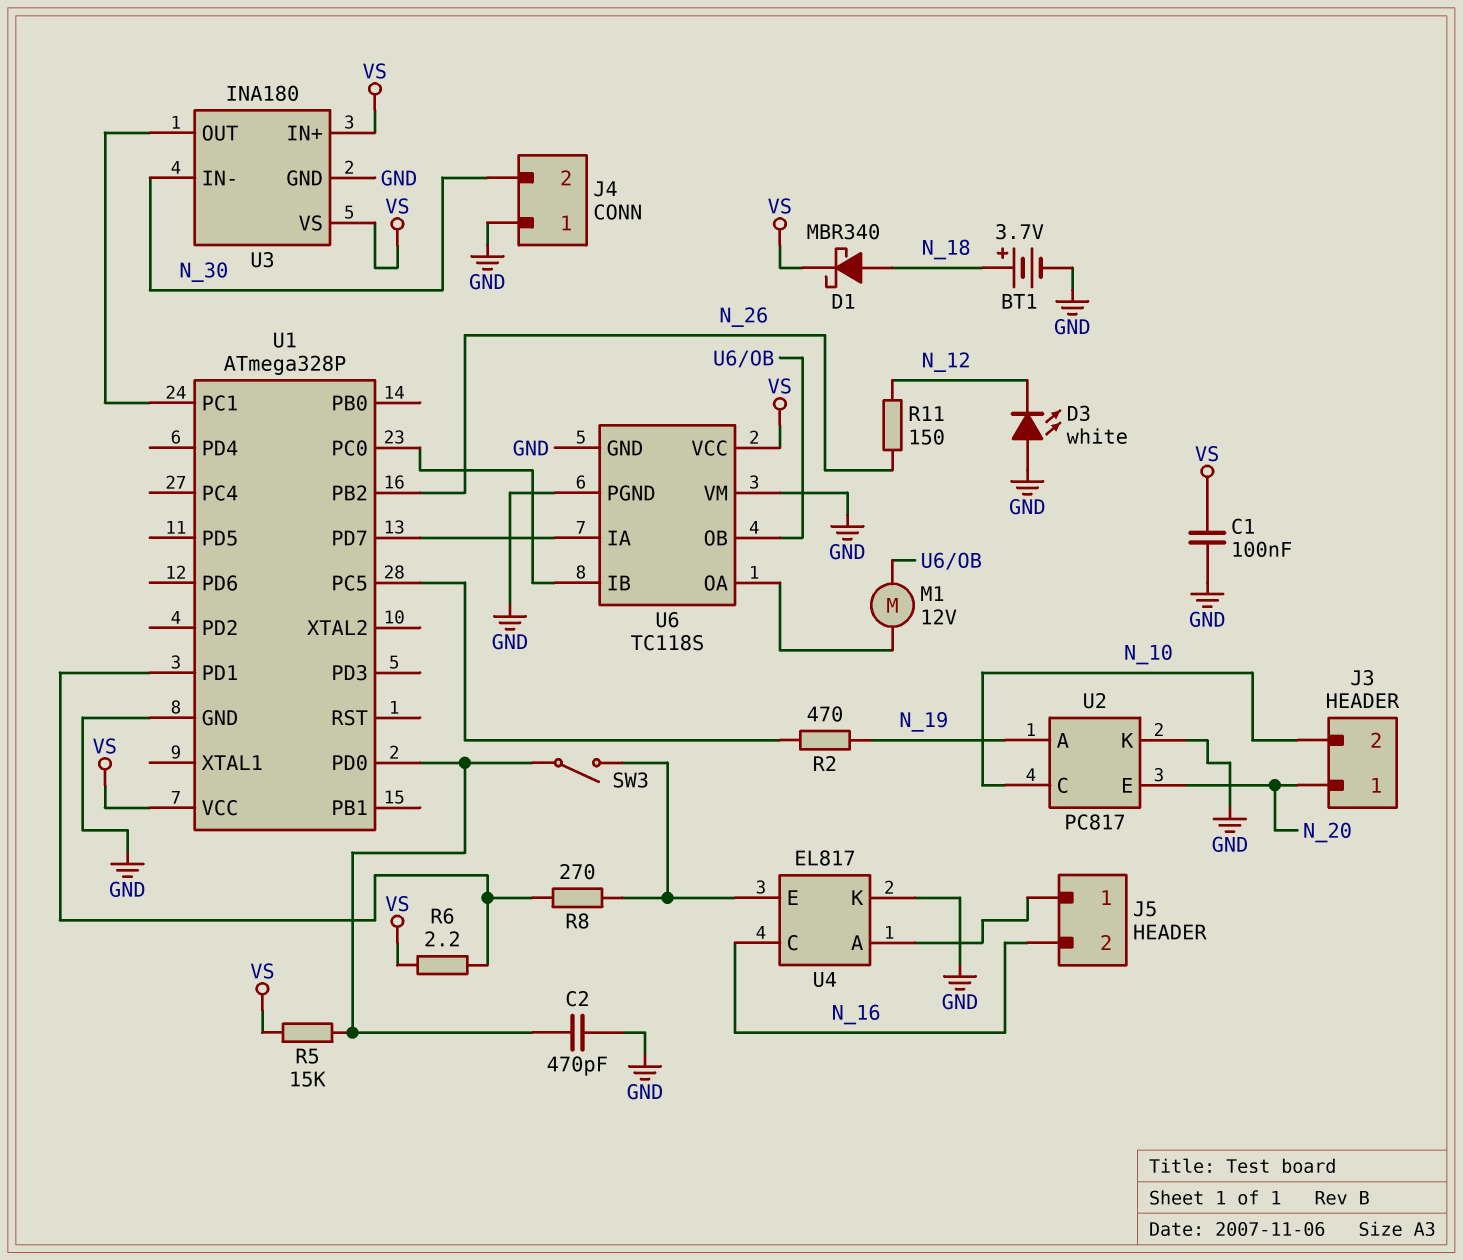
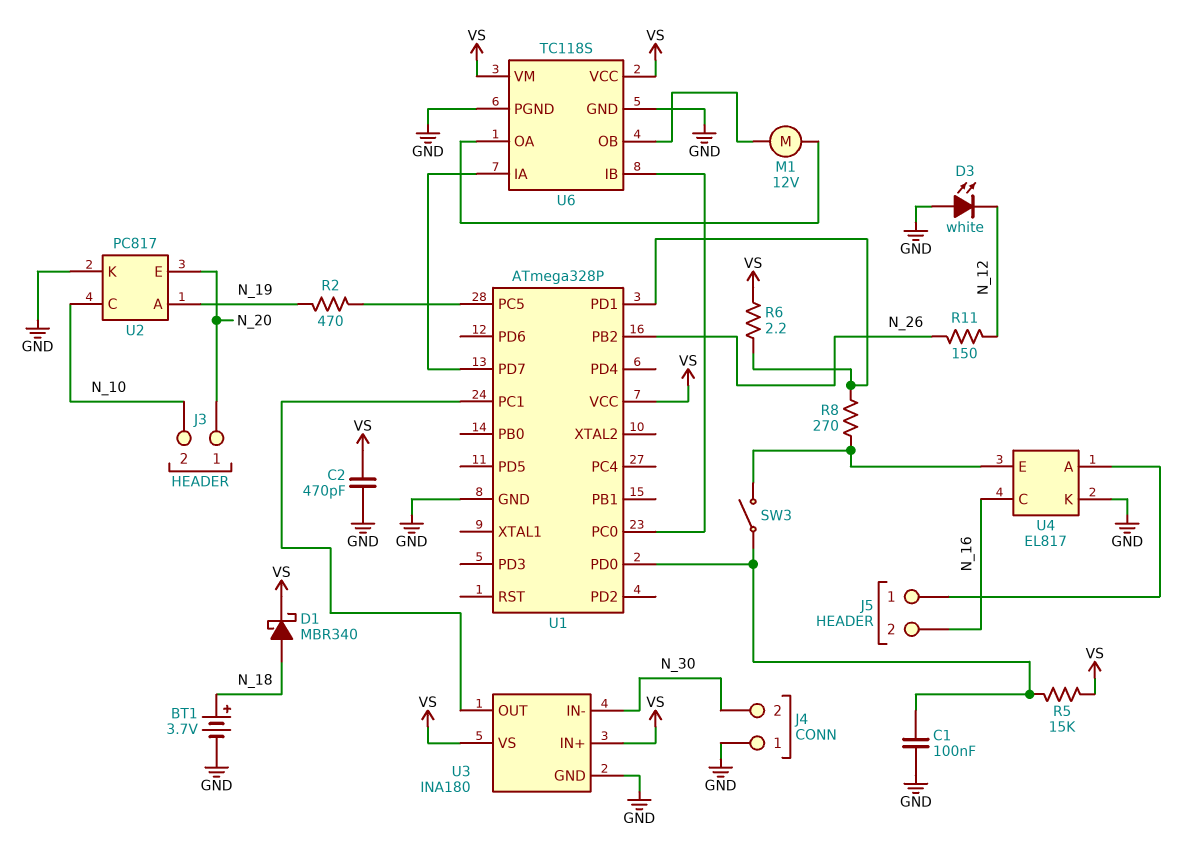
C1: 100nF (GND, VS) -> 100nF (GND, U1/PD0)
C2: 470pF (GND, U1/PD0) -> 470pF (GND, VS)
U6 pin VM: GND -> VS

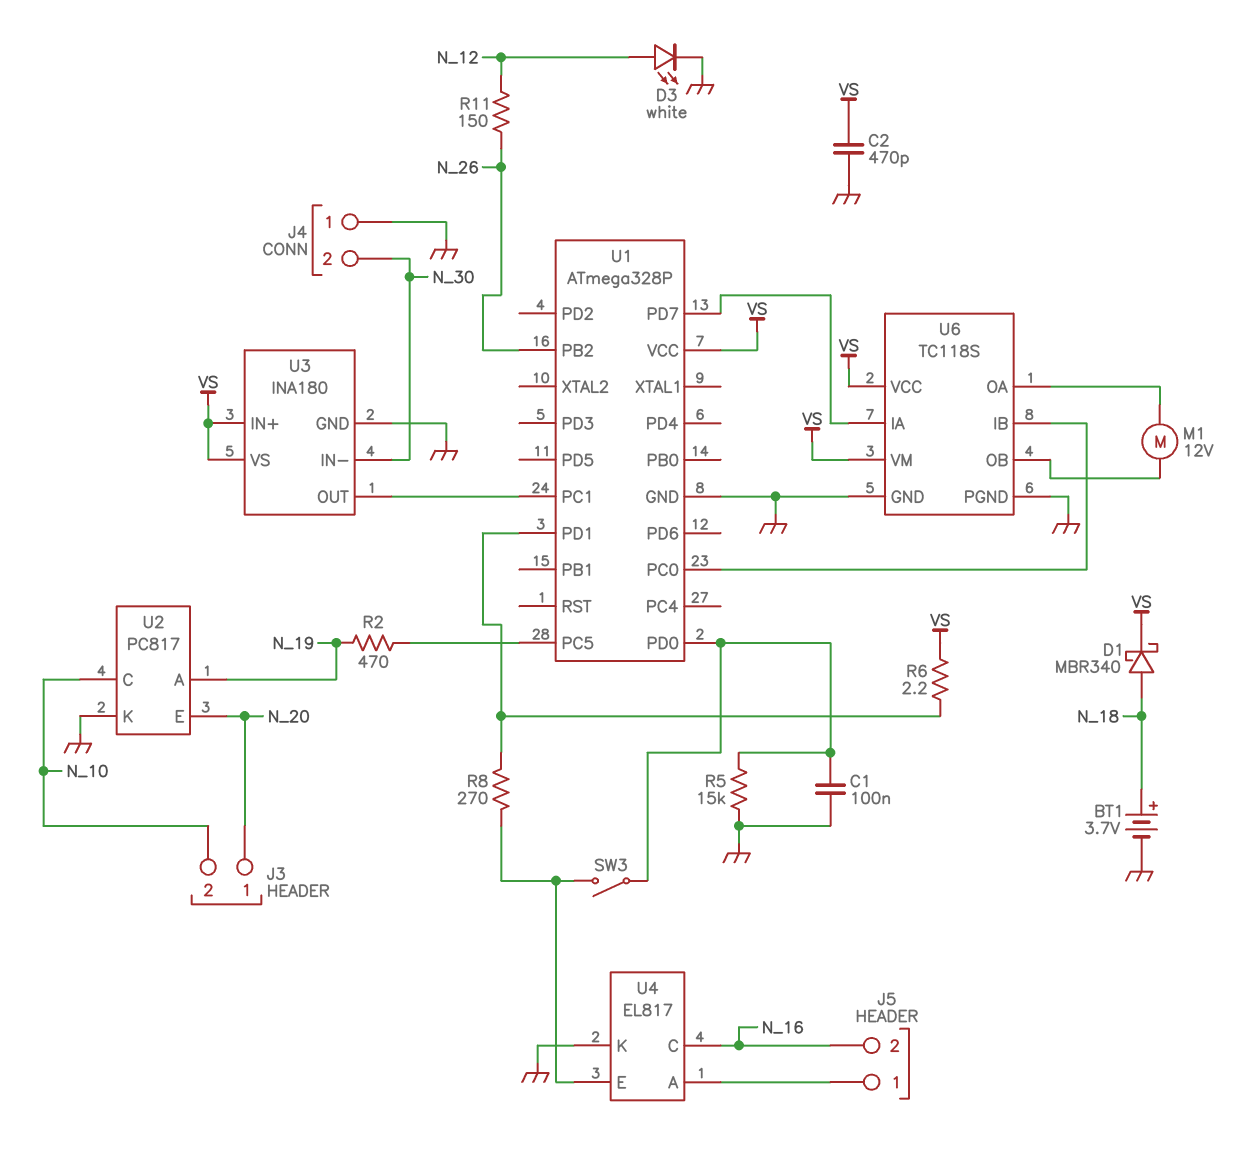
D3: LED white (A GND, K N_12) -> LED white (A N_12, K GND)
R5: 15k (U1/PD0, VS) -> 15k (GND, U1/PD0)

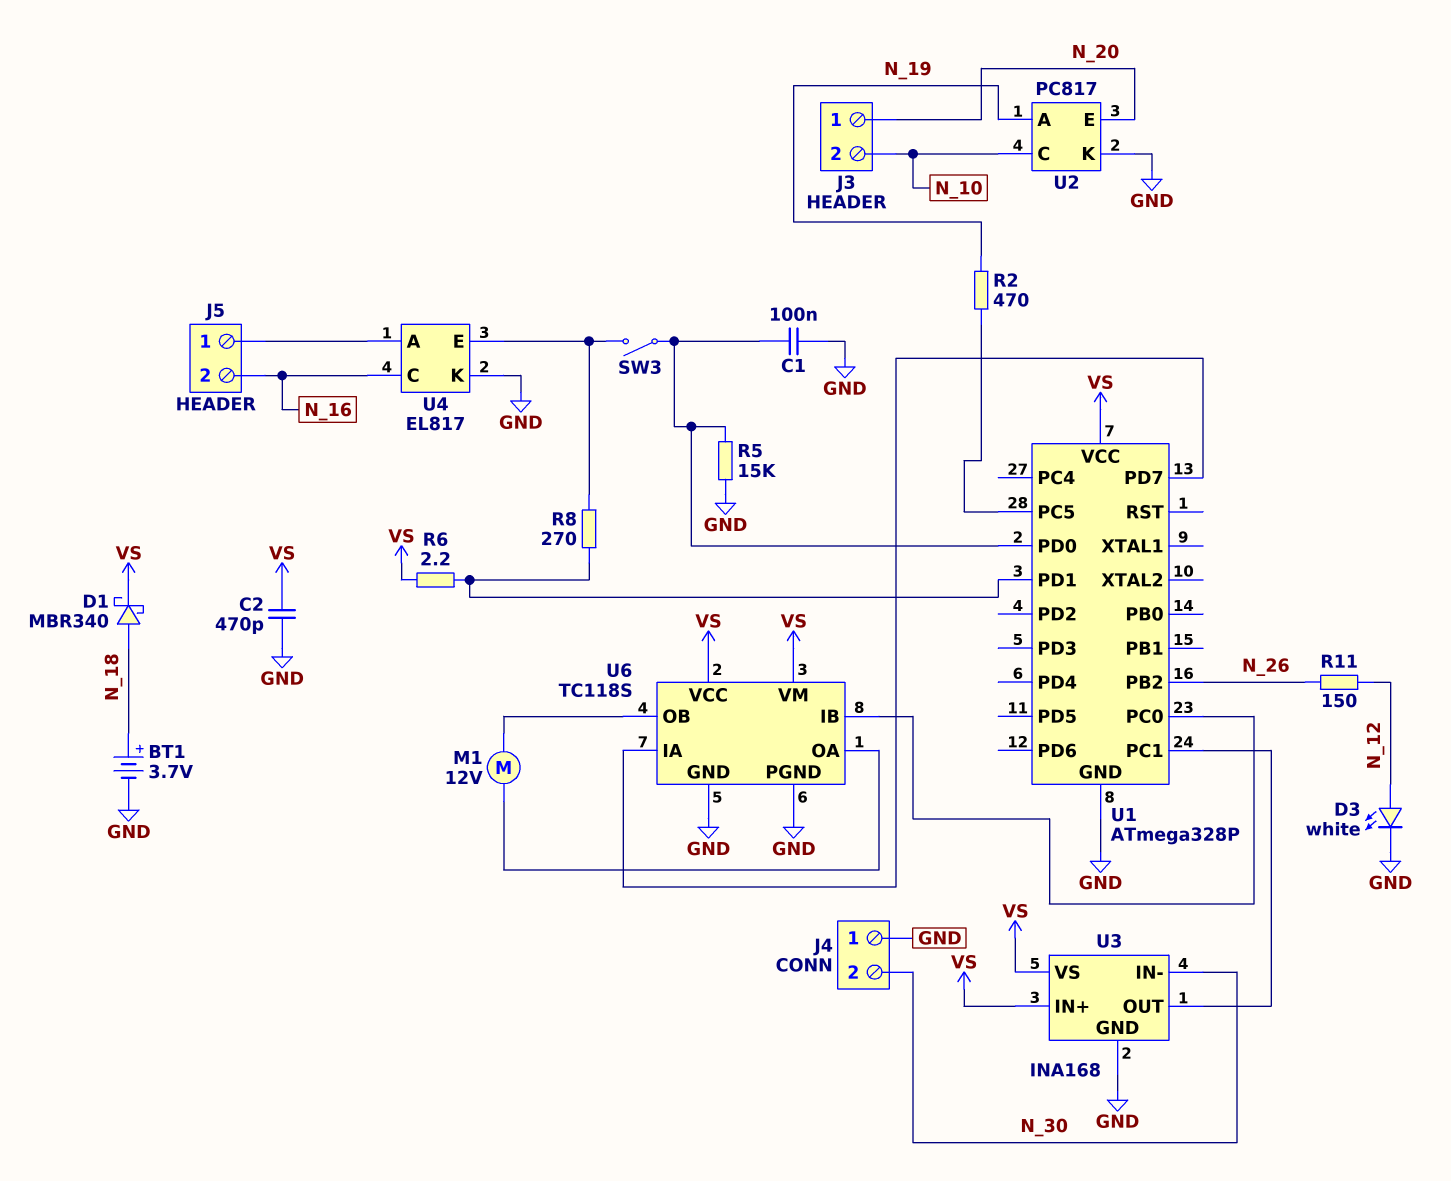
U3: INA180 -> INA168

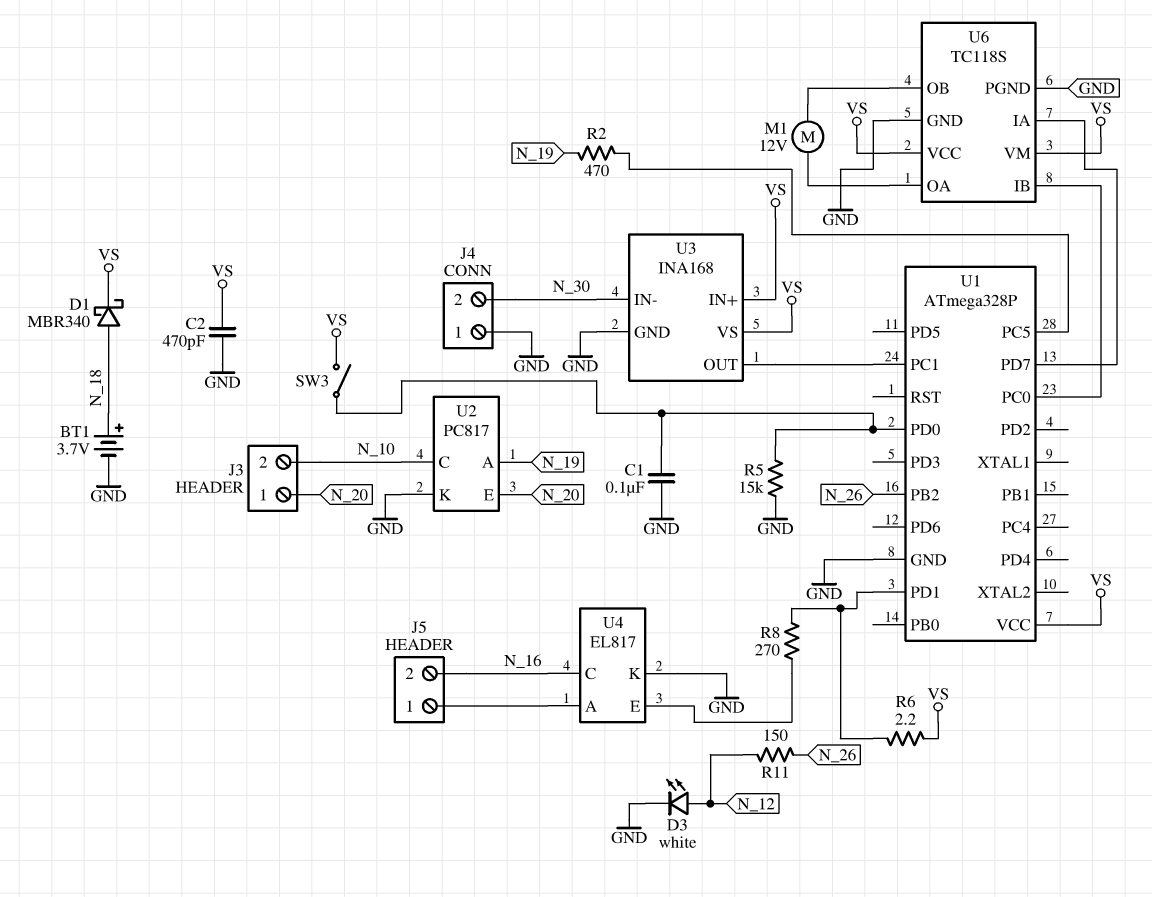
SW3: switch (U1/PD0, U4/E) -> switch (U1/PD0, VS)

